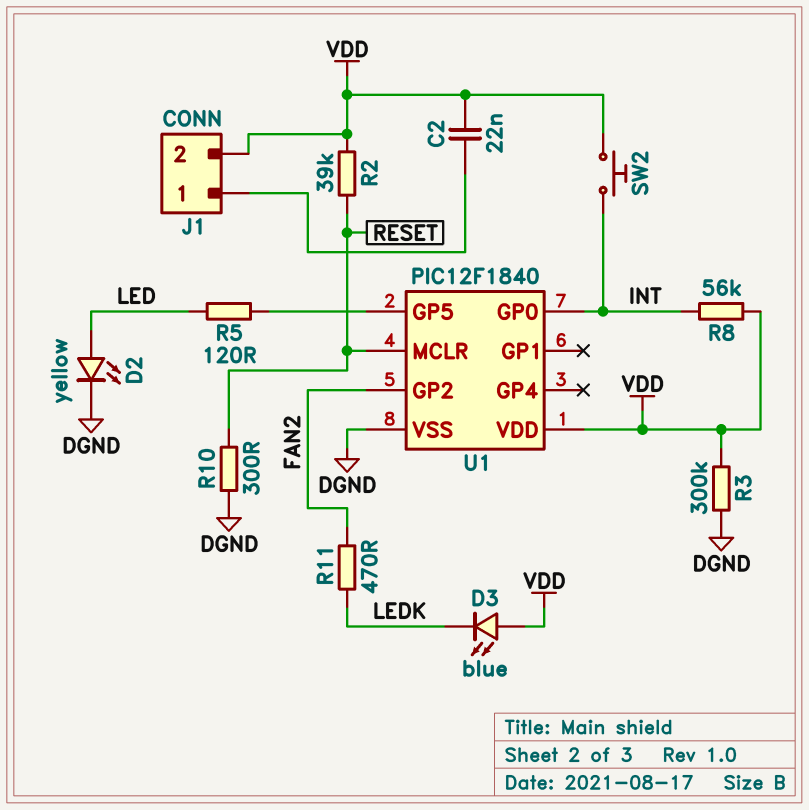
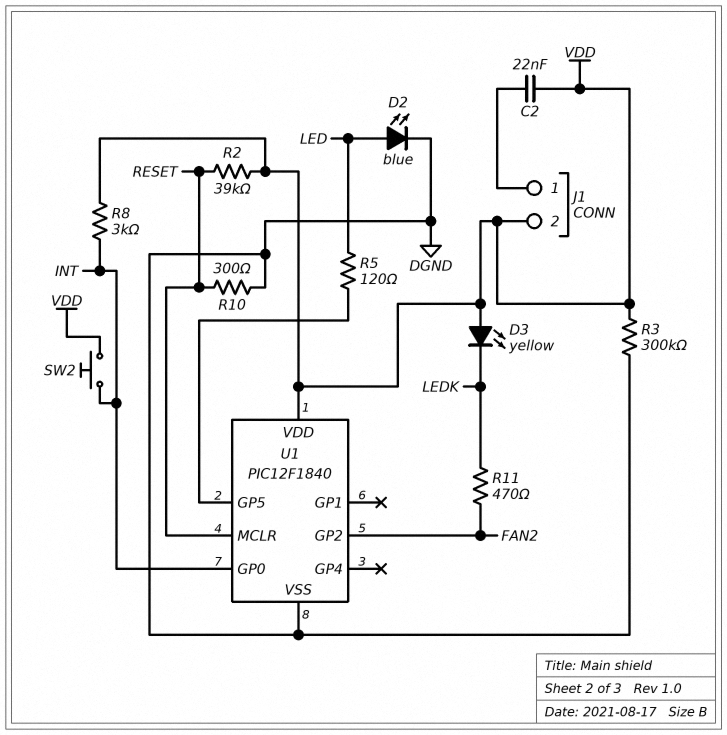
D2: LED yellow (A LED, K DGND) -> LED blue (A LED, K DGND)
D3: LED blue (A VDD, K LEDK) -> LED yellow (A VDD, K LEDK)
R8: 56k (INT, VDD) -> 3k (INT, VDD)

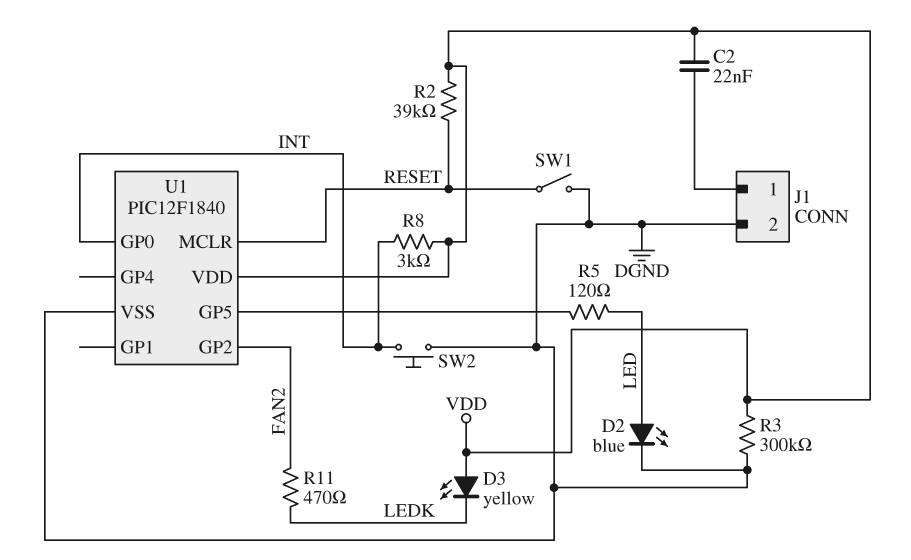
J1 pin 2: VDD -> DGND
R10: 300 (DGND, RESET) -> none
SW1: none -> switch (DGND, RESET)
SW2: button (INT, VDD) -> button (DGND, INT)

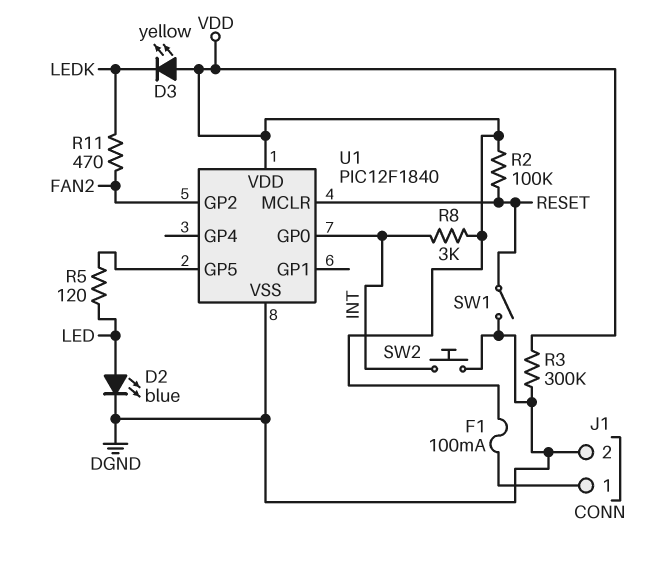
C2: 22nF (J1/1, VDD) -> none
F1: none -> 100mA (J1/1, VDD)
R2: 39k (RESET, VDD) -> 100k (RESET, VDD)

